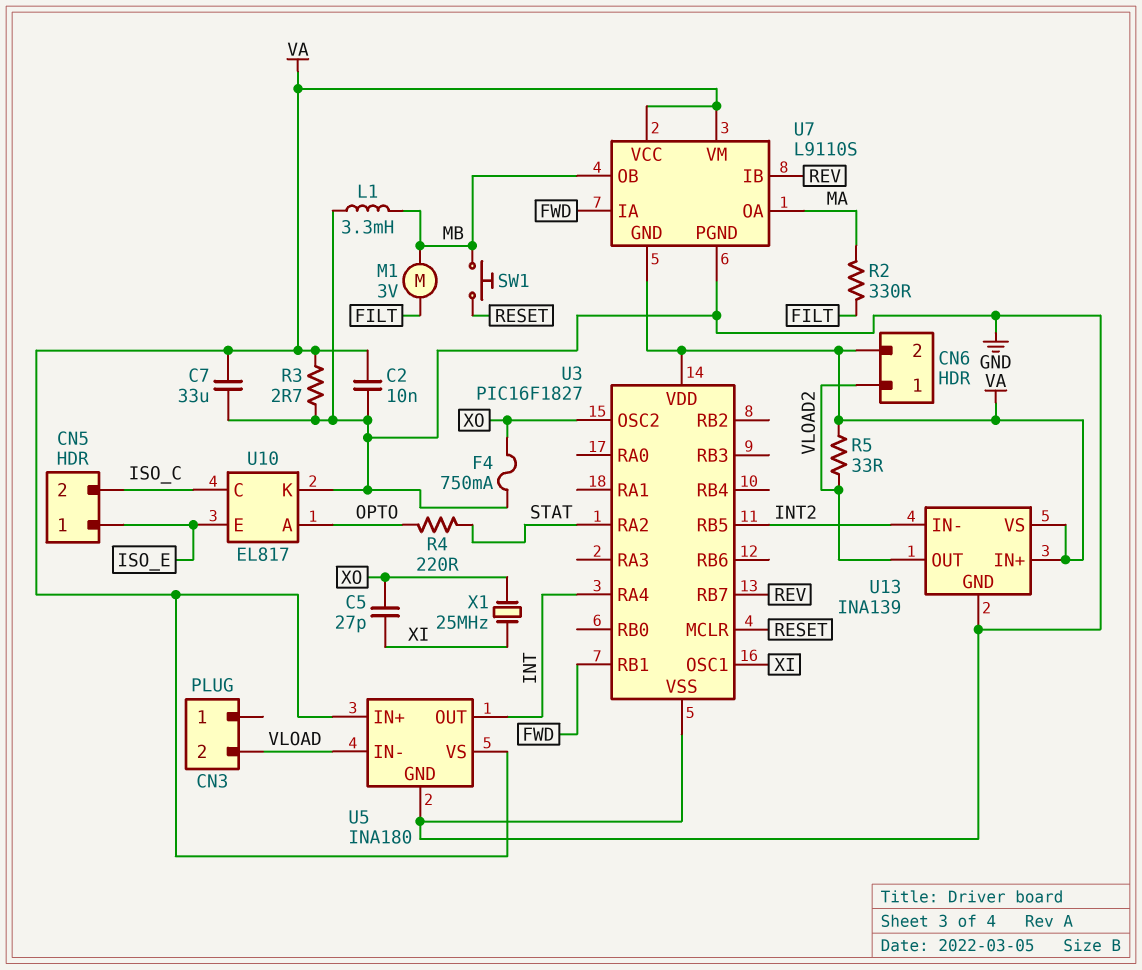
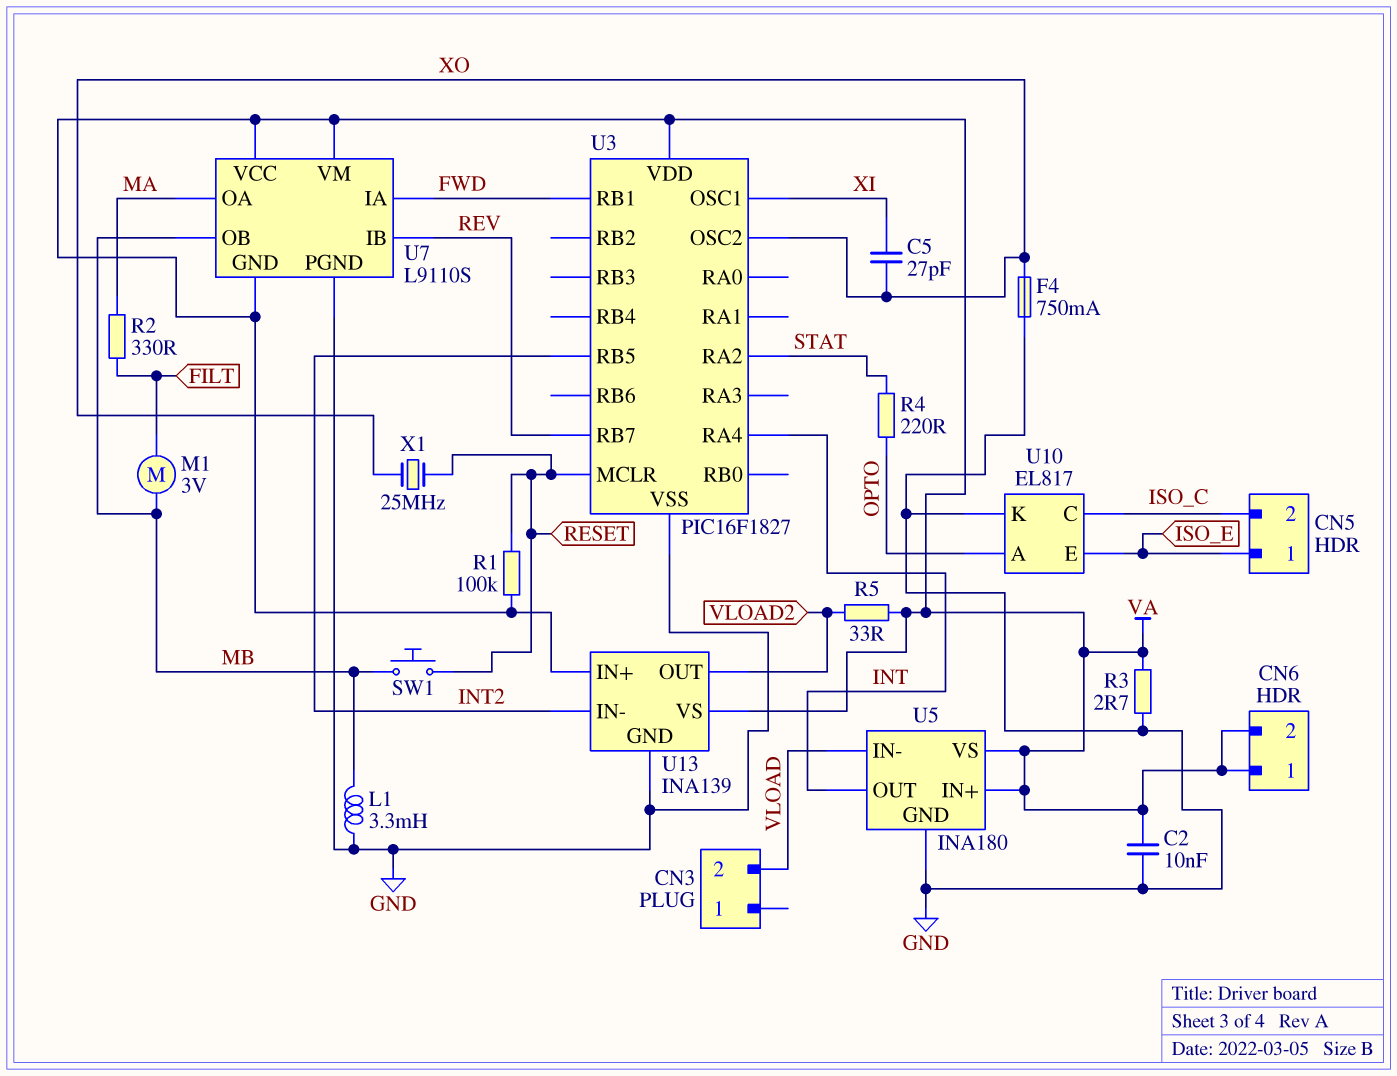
C7: 33uF (GND, VA) -> none
CN6 pin 1: VLOAD2 -> VA
R1: none -> 100k (RESET, VA)
X1: 25MHz (XI, XO) -> 25MHz (RESET, XO)

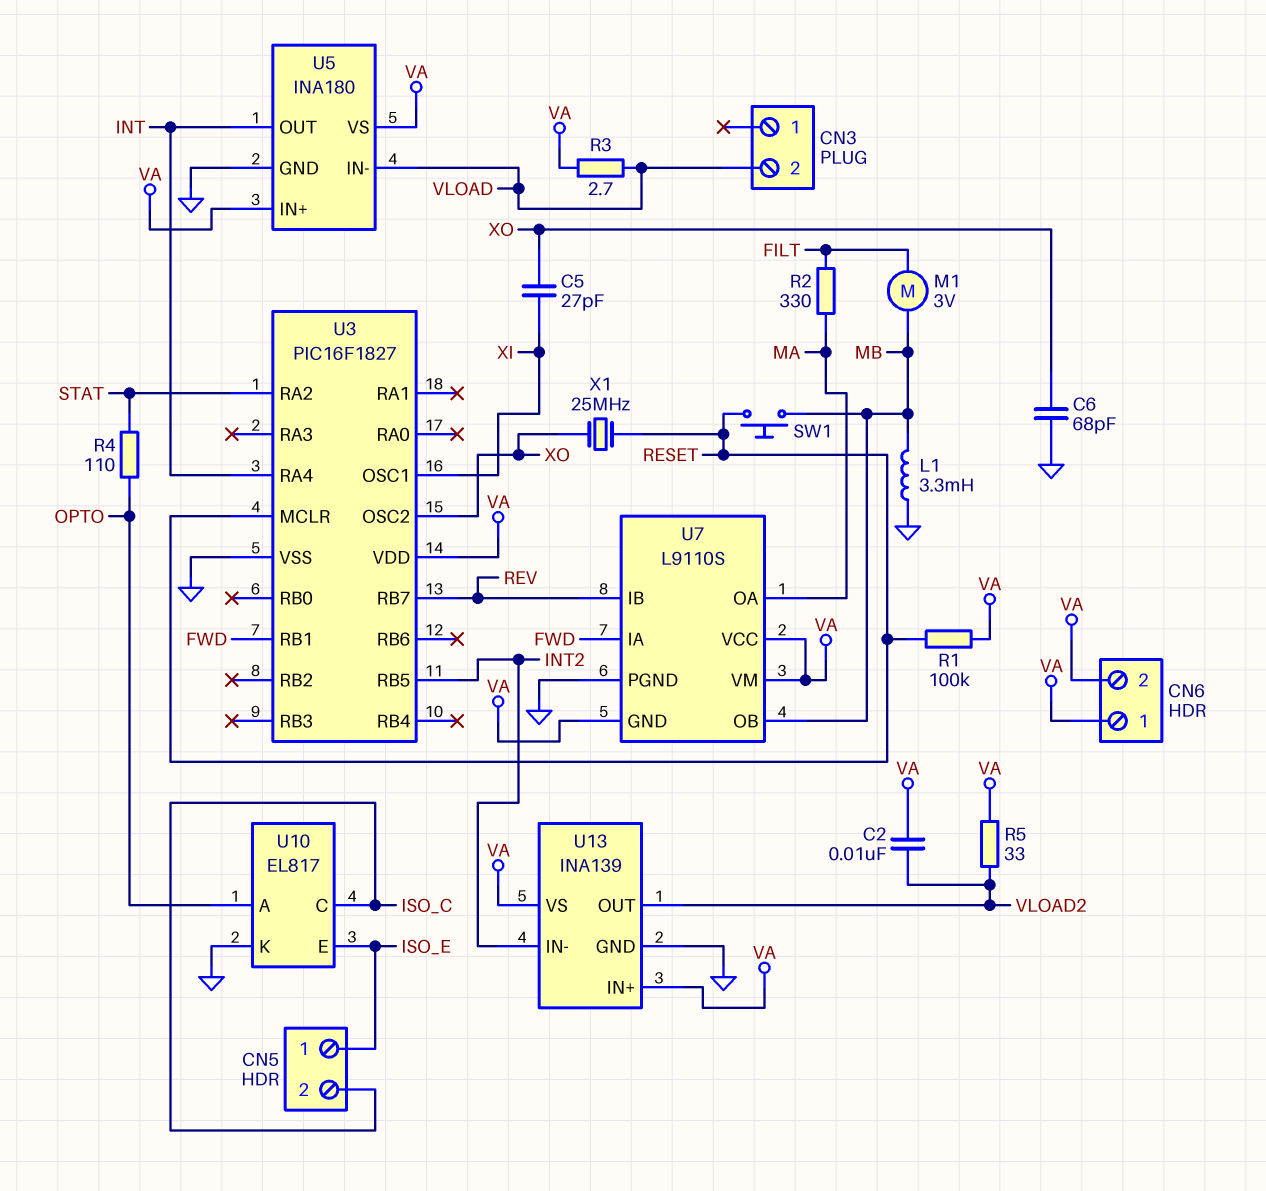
C2: 10nF (GND, VA) -> 10nF (VA, VLOAD2)
C6: none -> 68pF (GND, XO)
F4: 750mA (GND, XO) -> none
R3: 2.7 (GND, VA) -> 2.7 (VA, VLOAD)
R4: 220 (OPTO, STAT) -> 110 (OPTO, STAT)

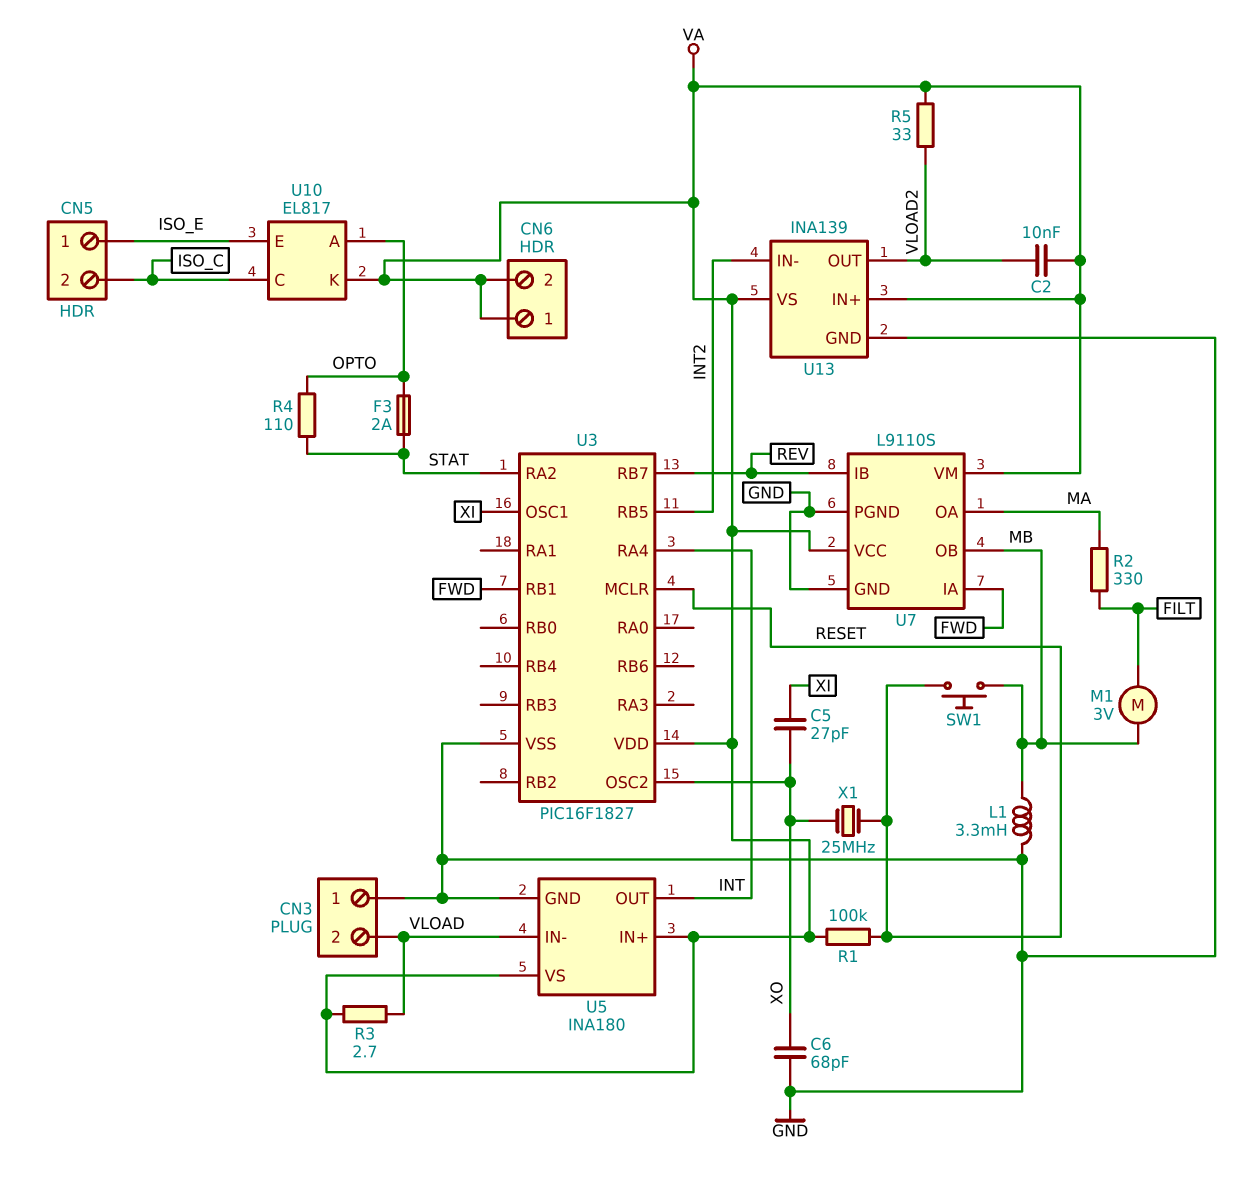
CN3 pin 1: none -> GND
F3: none -> 2A (OPTO, STAT)
U7 pin GND: VA -> GND
U10 pin K: GND -> VA

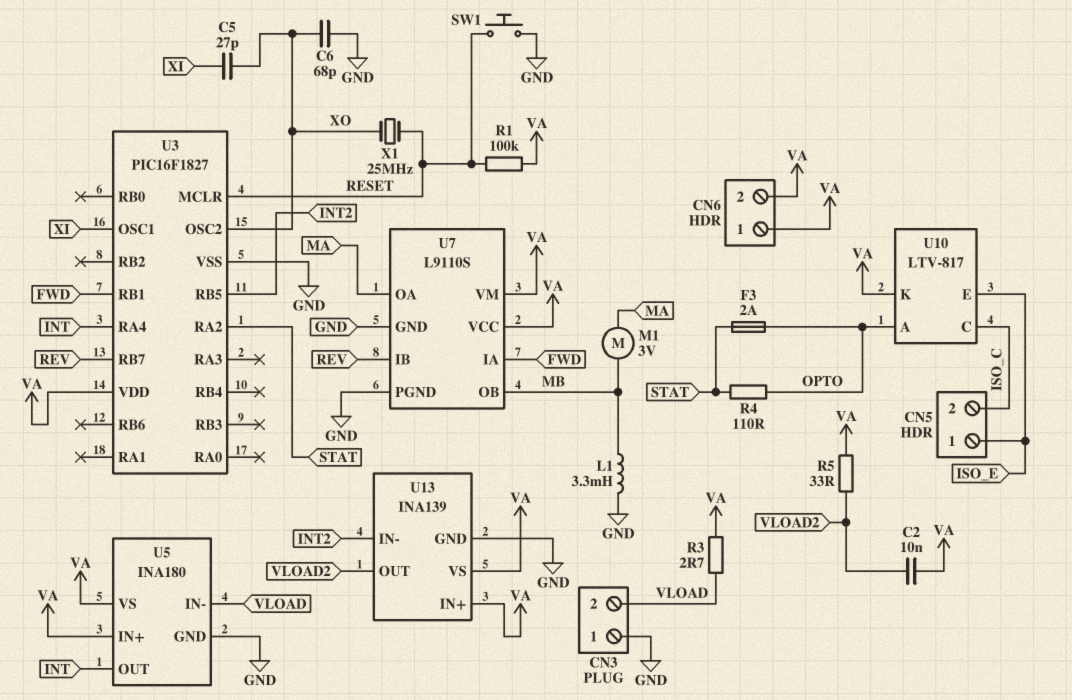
M1: motor 3V (FILT, MB) -> motor 3V (MA, MB)
R2: 330 (FILT, MA) -> none
SW1: button (MB, RESET) -> button (GND, RESET)
U10: EL817 -> LTV-817

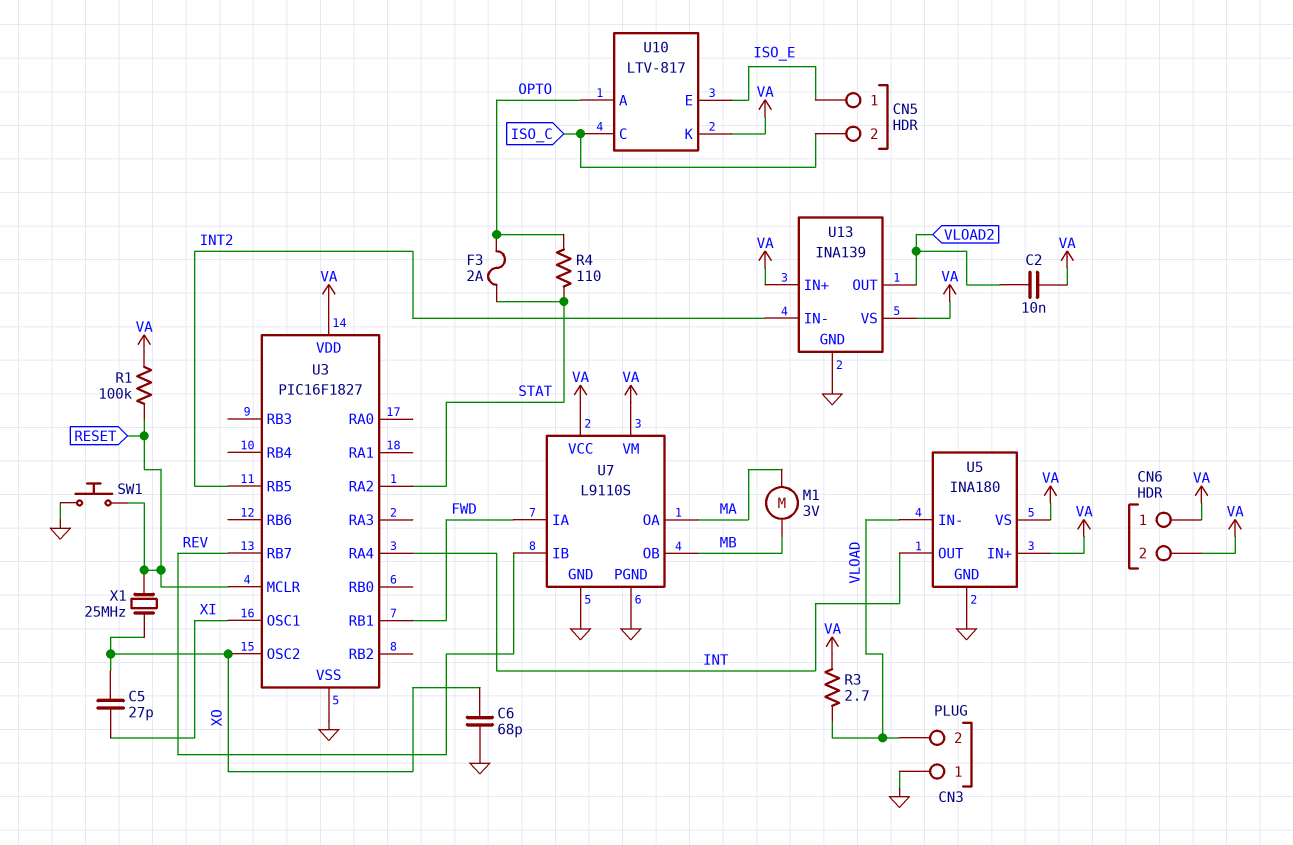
L1: 3.3mH (GND, MB) -> none
R5: 33 (VA, VLOAD2) -> none

